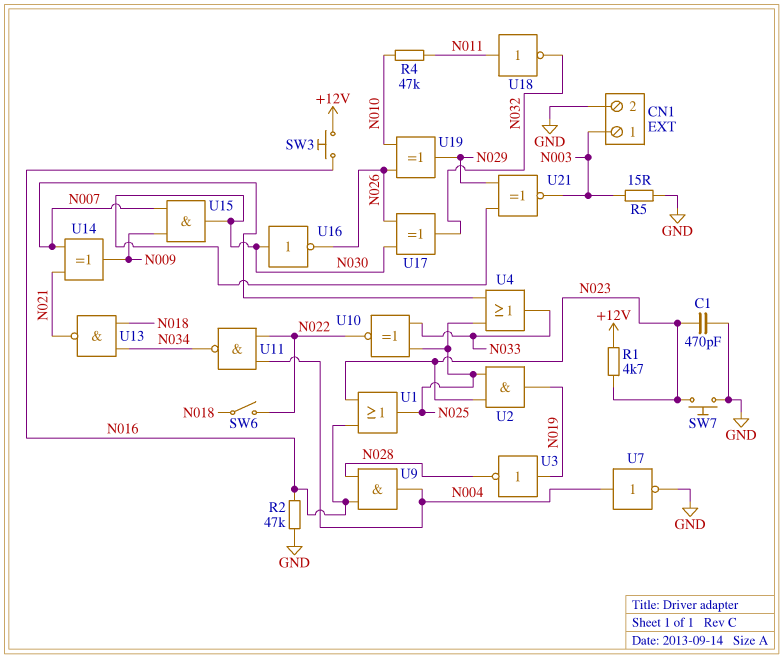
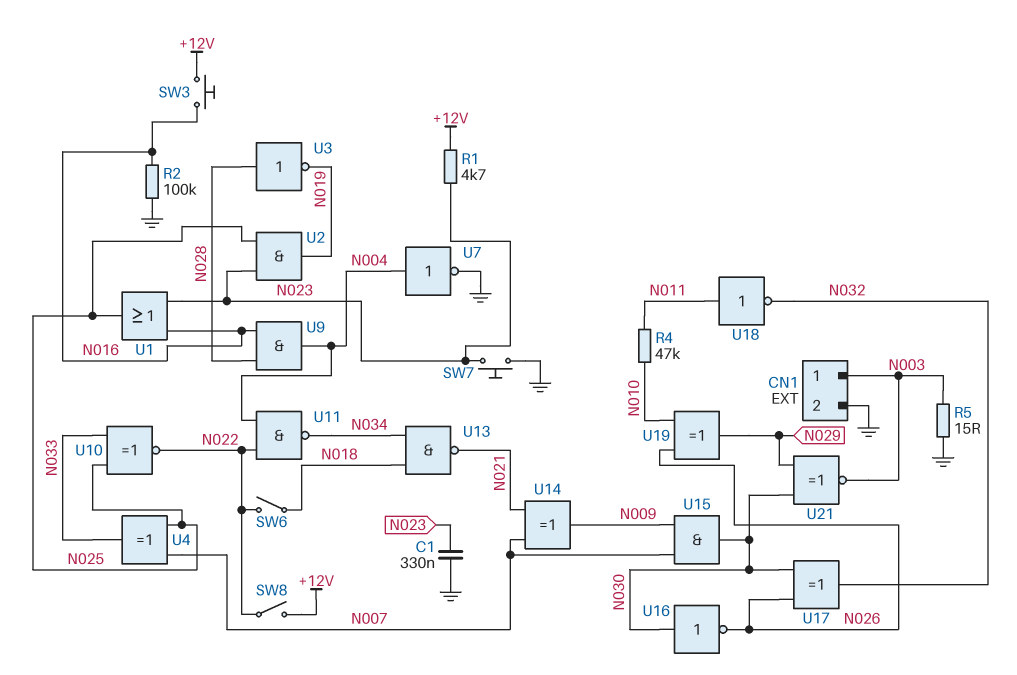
C1: 470pF (GND, N023) -> 330nF (GND, N023)
R2: 47k (GND, N016) -> 100k (GND, N016)
SW8: none -> switch (+12V, N022)
U3: NOT (in N019, out N028) -> NOT (in N028, out N019)
U4: OR (in N007, in N025, out N033) -> XOR (in N007, in N025, out N033)

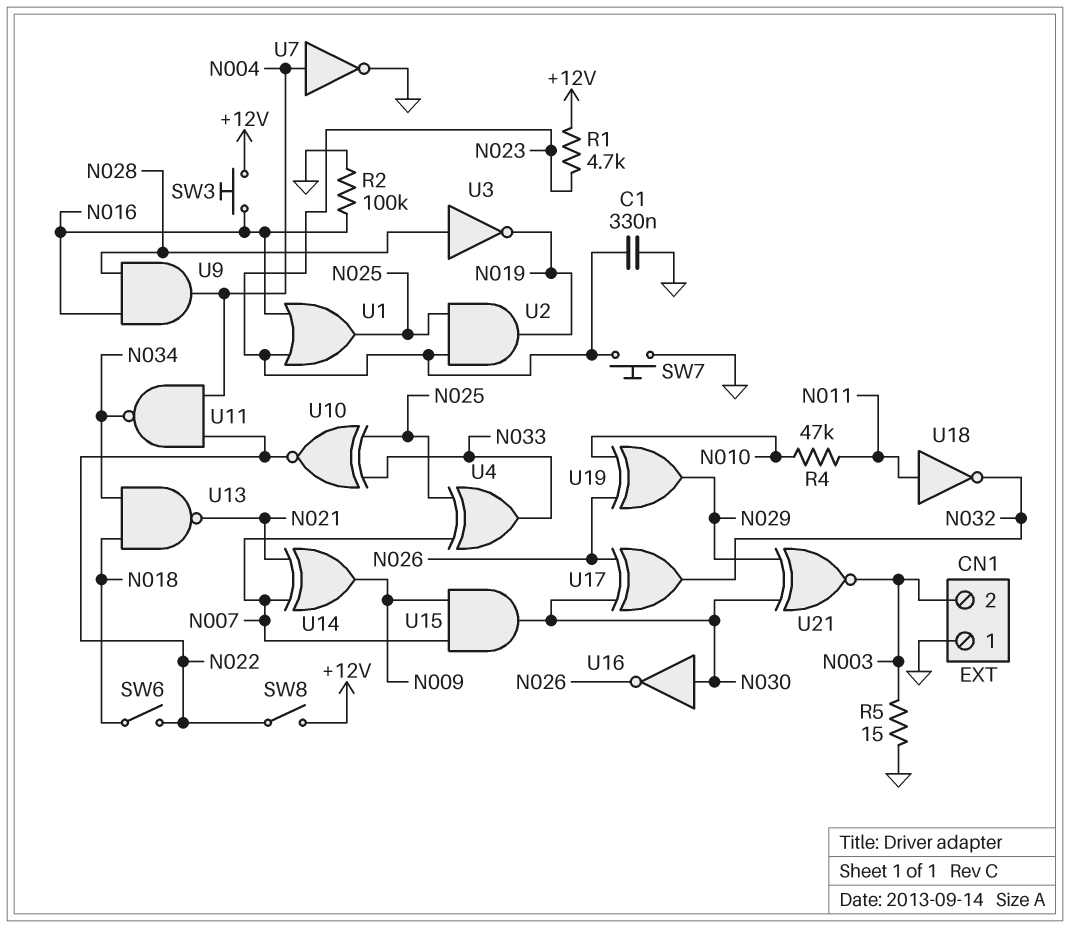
CN1 pin 1: N003 -> GND
CN1 pin 2: GND -> N003

